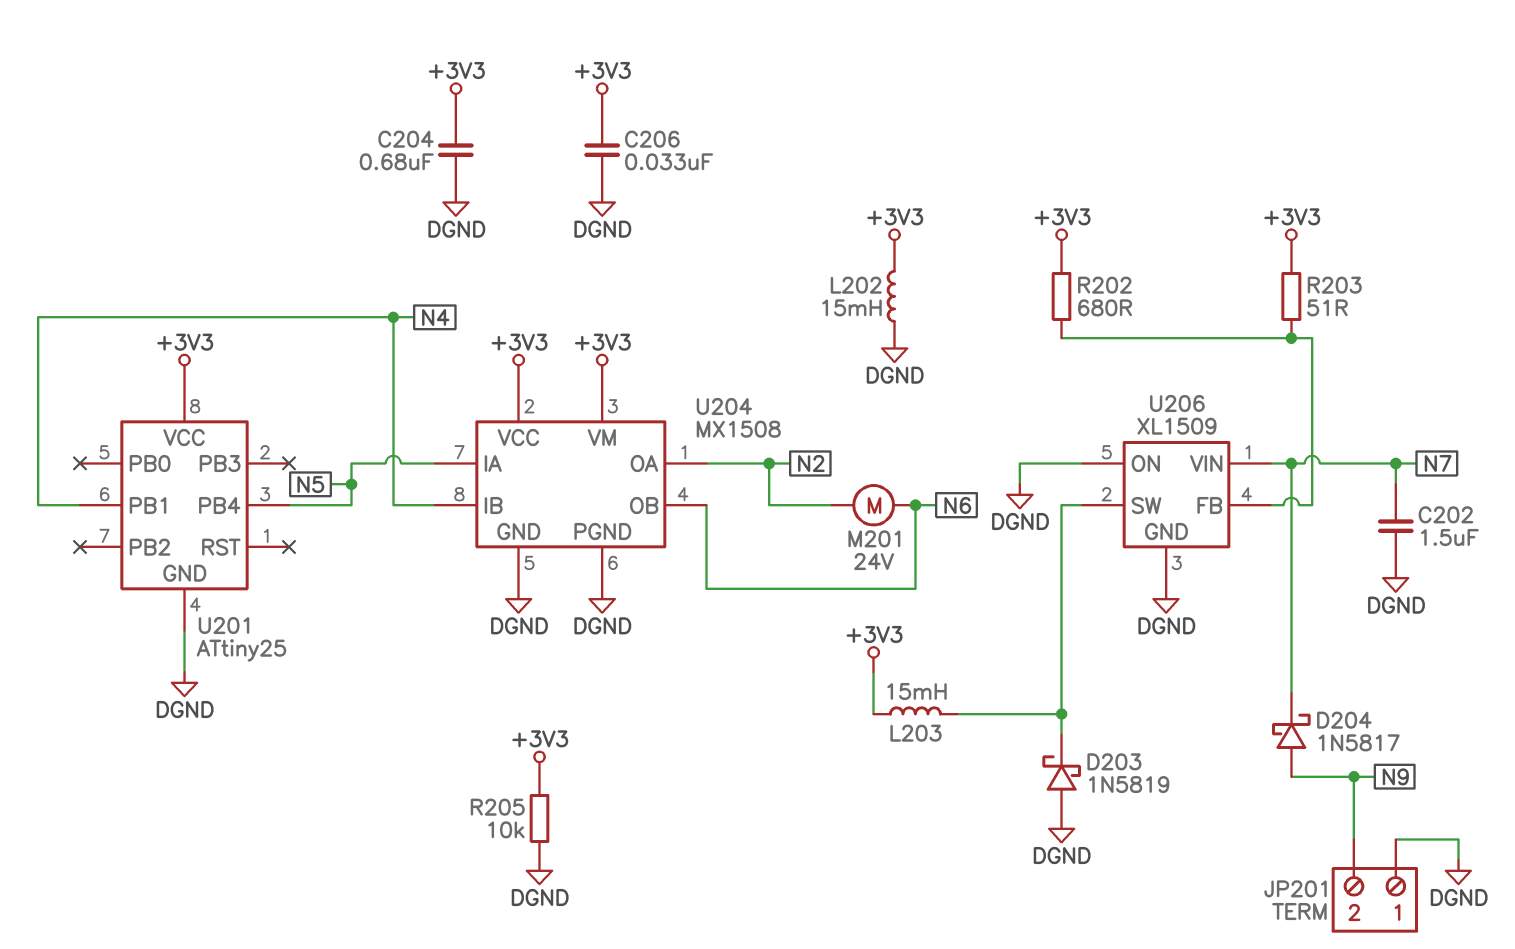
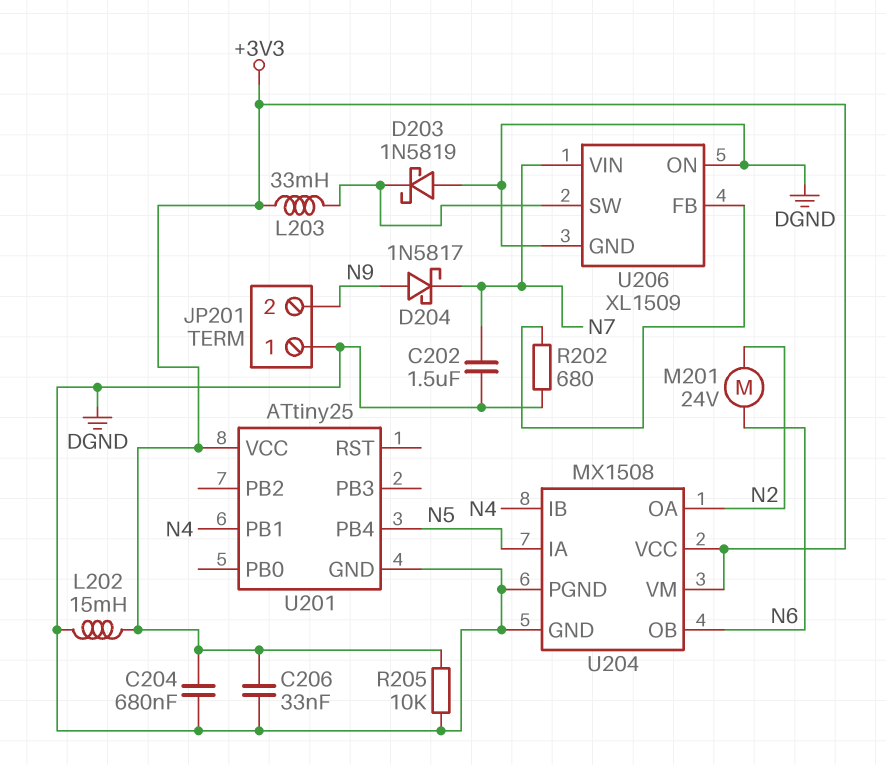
L203: 15mH (+3V3, U206/SW) -> 33mH (+3V3, U206/SW)
R202: 680 (+3V3, U206/FB) -> 680 (DGND, U206/FB)
R203: 51 (+3V3, U206/FB) -> none

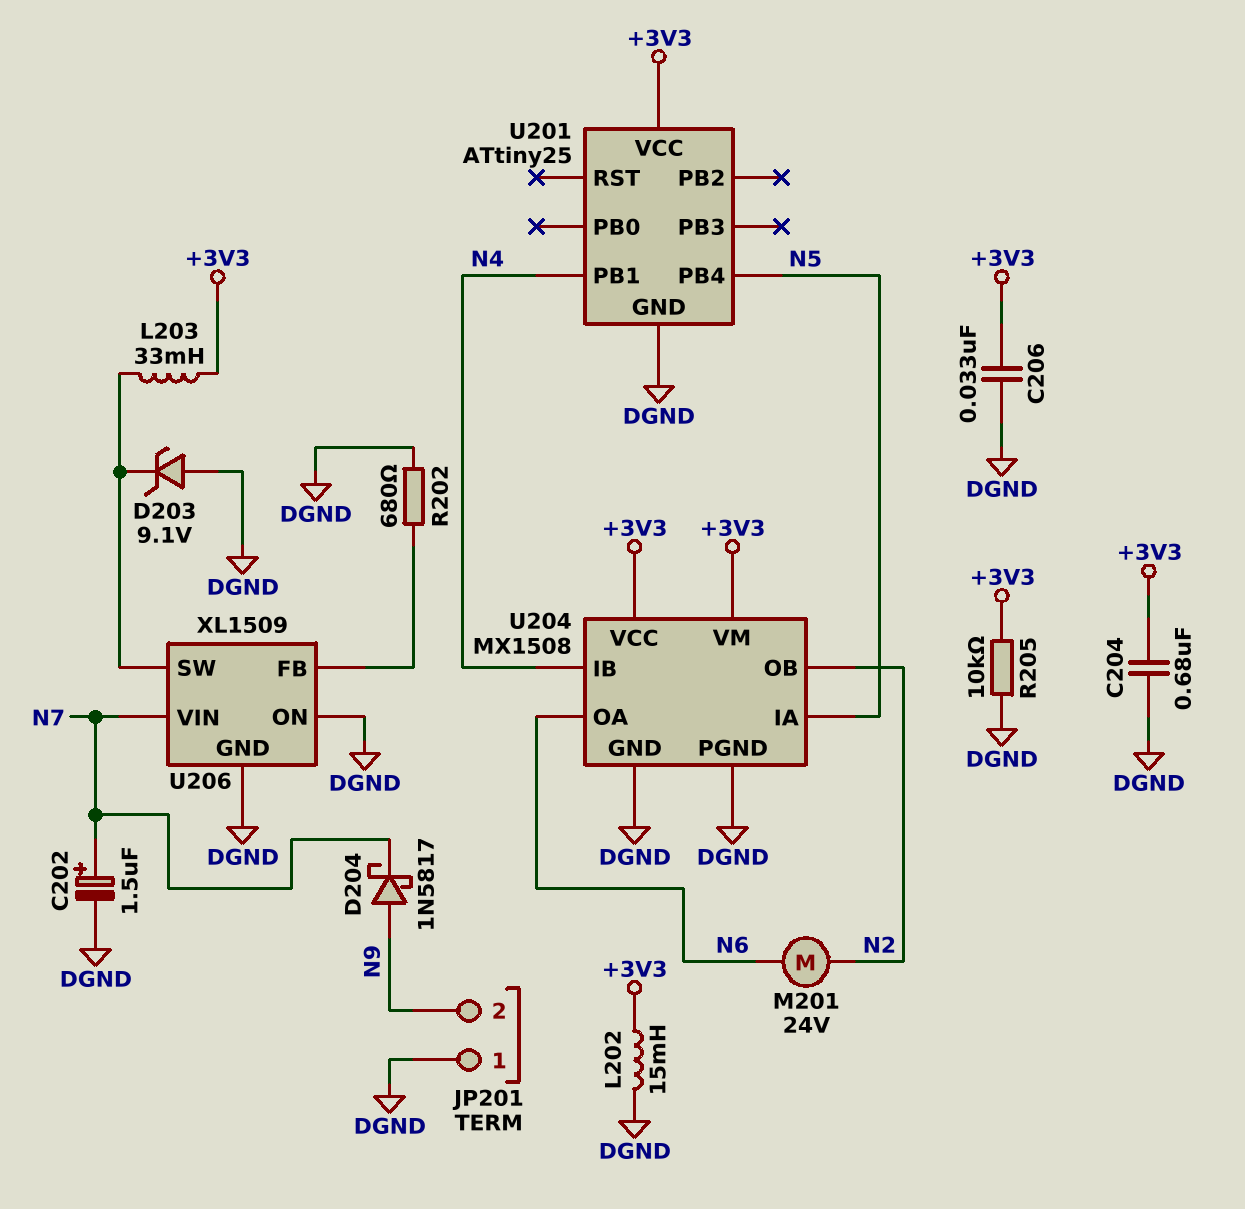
C202: 1.5uF (DGND, N7) -> 1.5uF (plus N7, minus DGND)
D203: schottky 1N5819 (A DGND, K U206/SW) -> zener 9.1V (A DGND, K U206/SW)
U204 pin OA: N2 -> N6
U204 pin OB: N6 -> N2

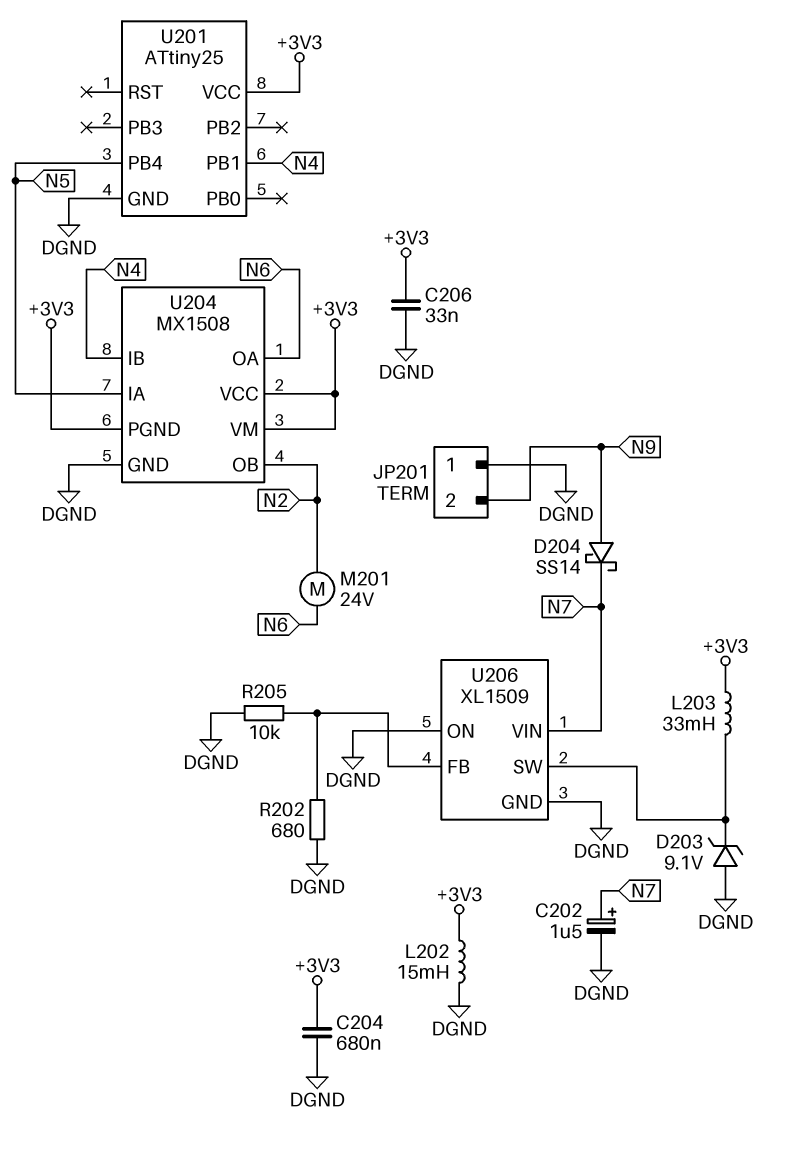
D204: schottky 1N5817 (A N9, K N7) -> schottky SS14 (A N9, K N7)
R205: 10k (+3V3, DGND) -> 10k (DGND, U206/FB)
U204 pin PGND: DGND -> +3V3

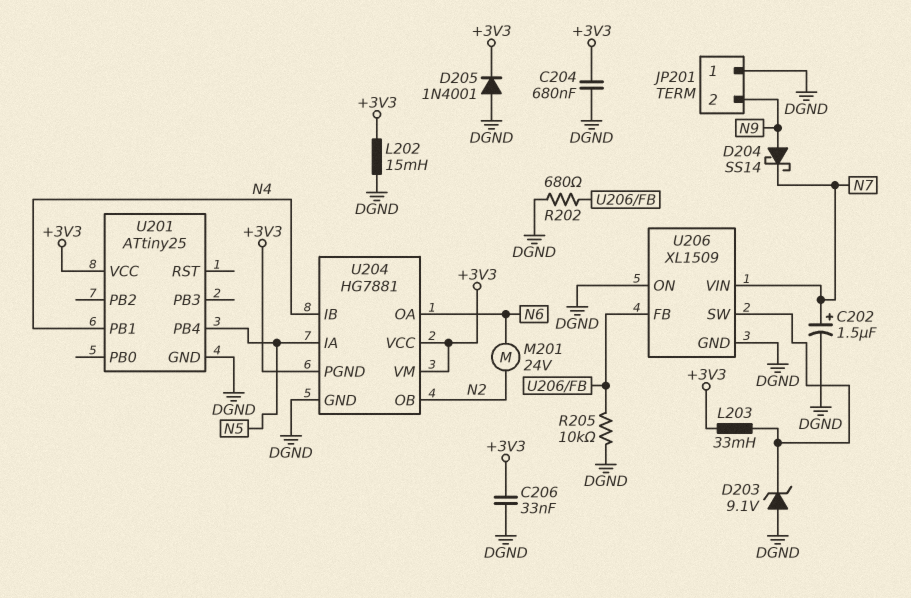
D205: none -> diode 1N4001 (A DGND, K +3V3)
U204: MX1508 -> HG7881

